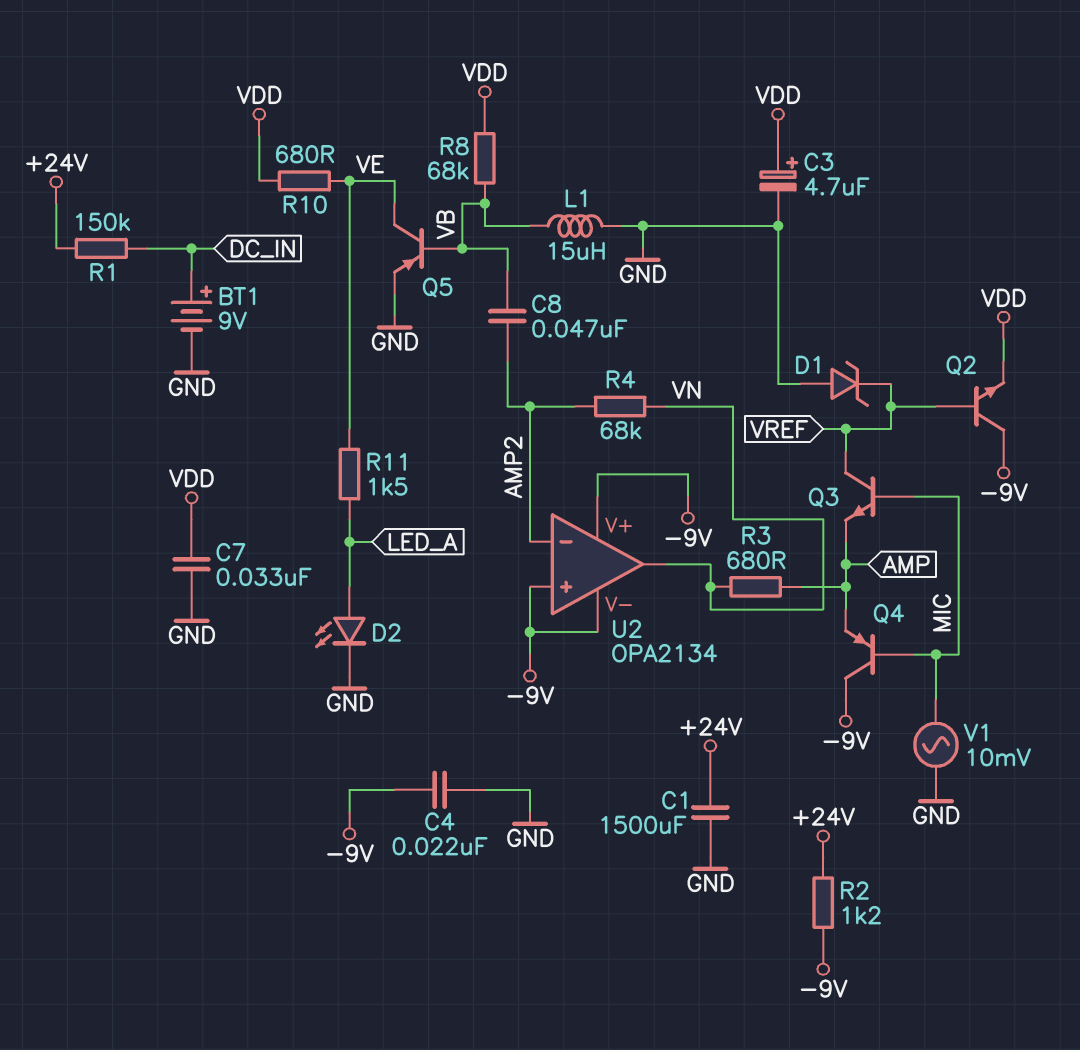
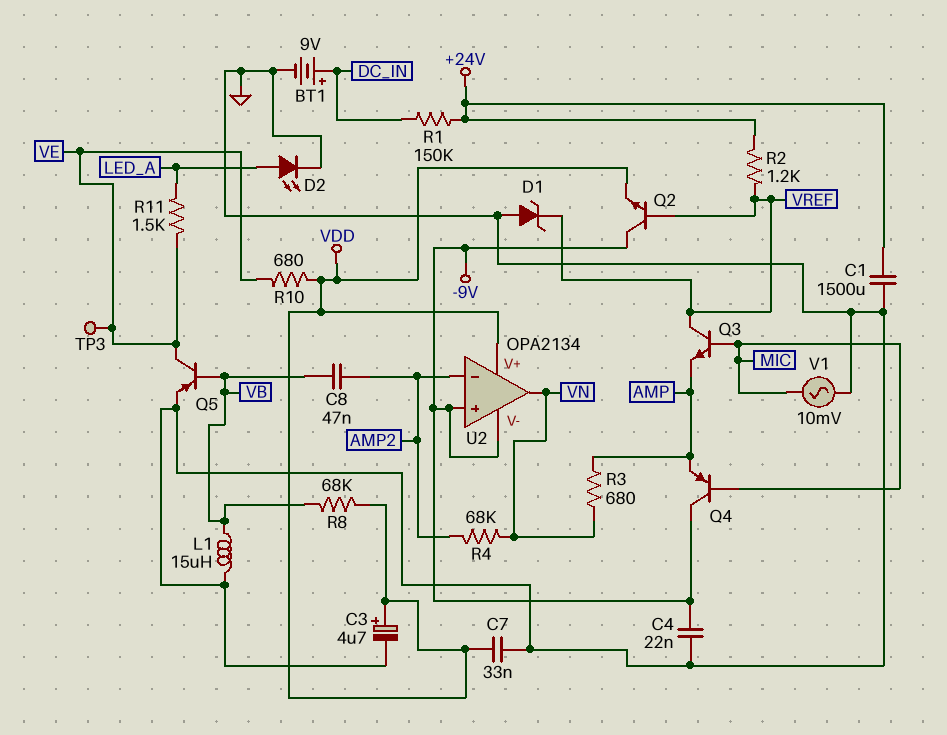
R2: 1.2k (+24V, -9V) -> 1.2k (+24V, VREF)
TP3: none -> test point (VE)
U2 pin V+: -9V -> VDD

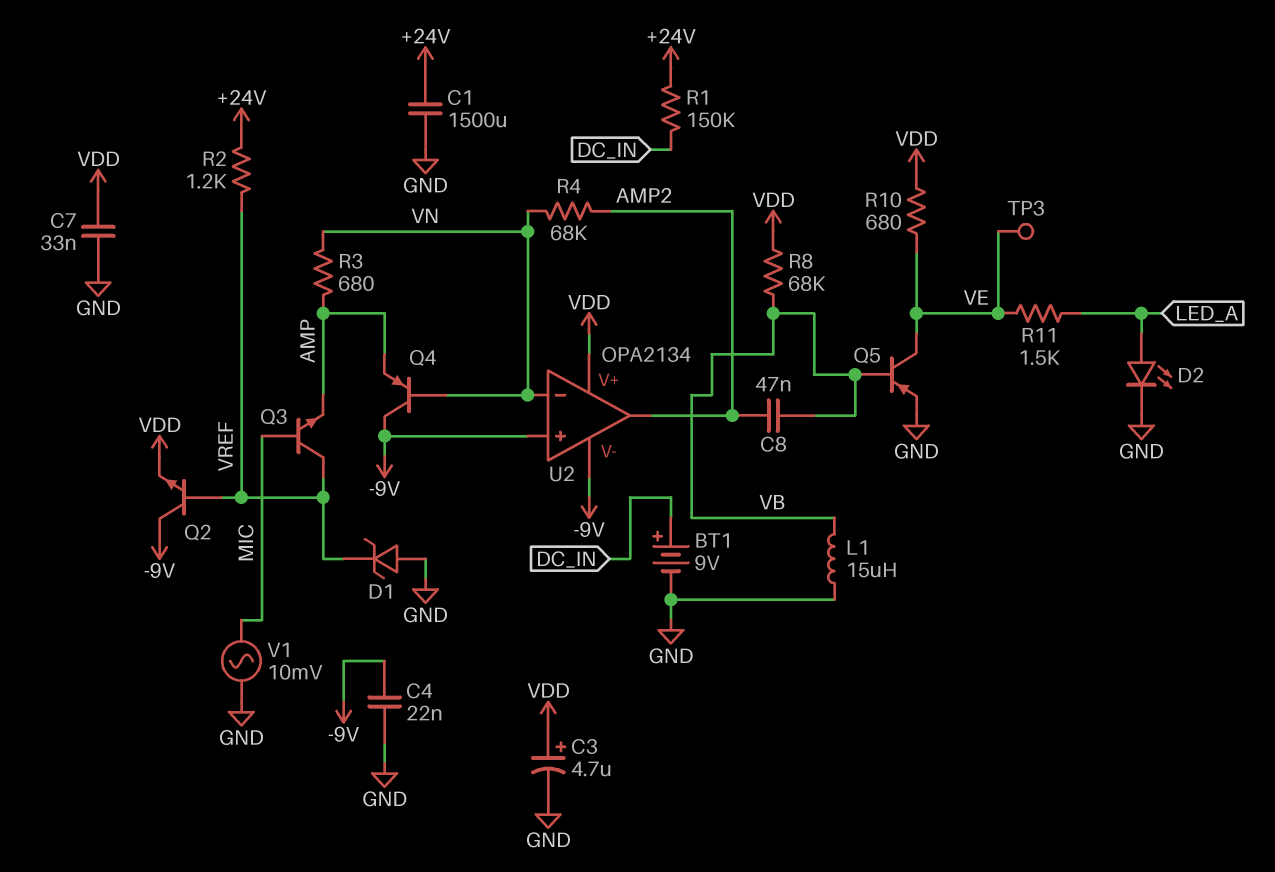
Q4: PNP (B MIC, C -9V, E AMP) -> PNP (B VN, C -9V, E AMP)
U2 pin in-: AMP2 -> VN
U2 pin out: VN -> AMP2

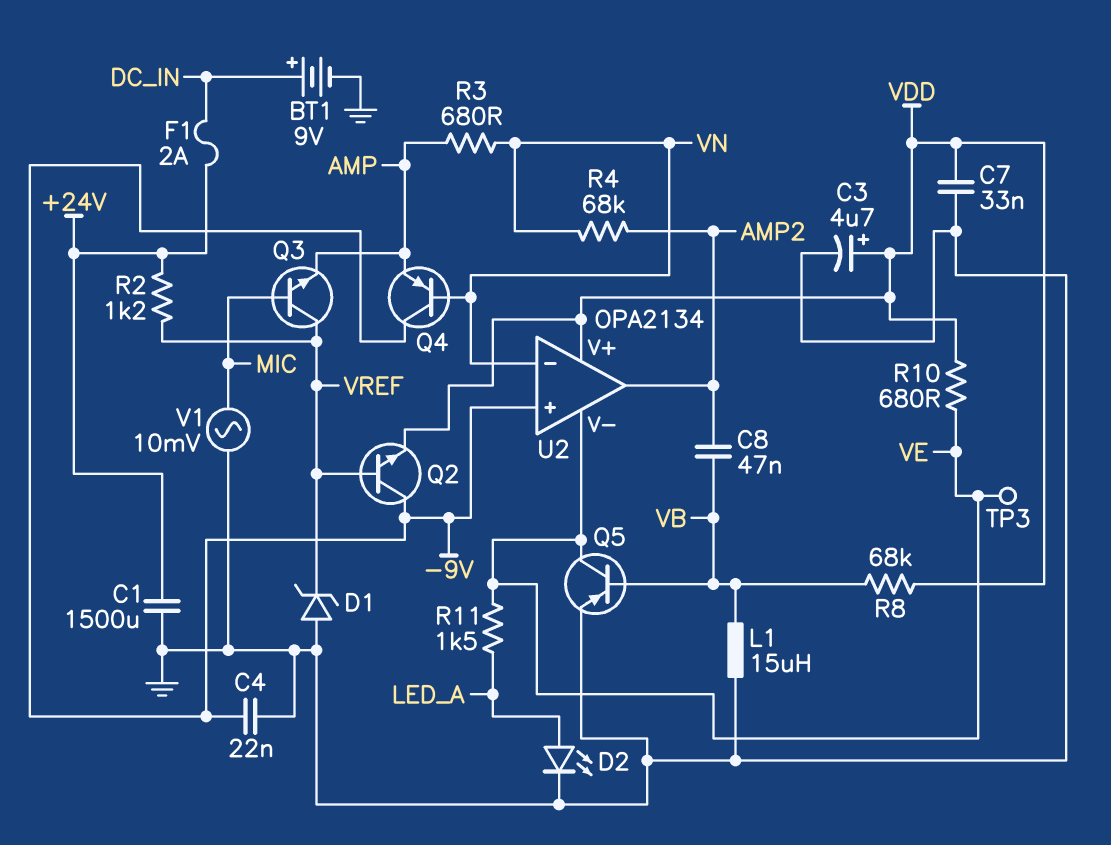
F1: none -> 2A (+24V, DC_IN)
R1: 150k (+24V, DC_IN) -> none
U2 pin V-: -9V -> VE

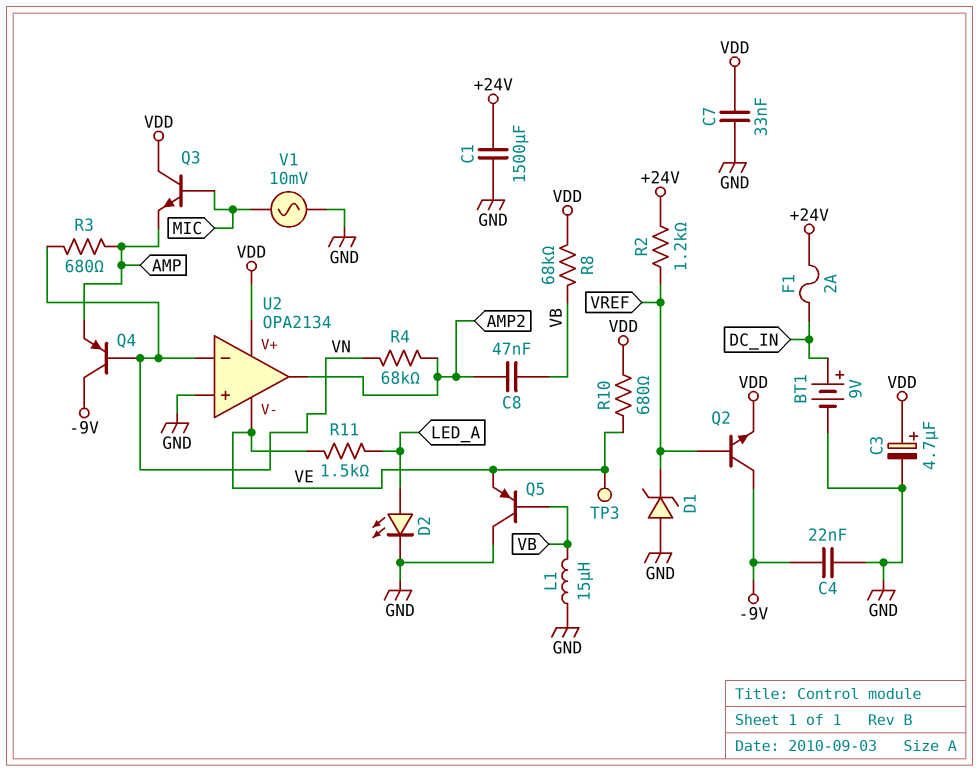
Q3: NPN (B MIC, C VREF, E AMP) -> NPN (B MIC, C VDD, E AMP)
Q5: PNP (B VB, C VE, E GND) -> PNP (B VB, C GND, E VE)
U2 pin in+: -9V -> GND

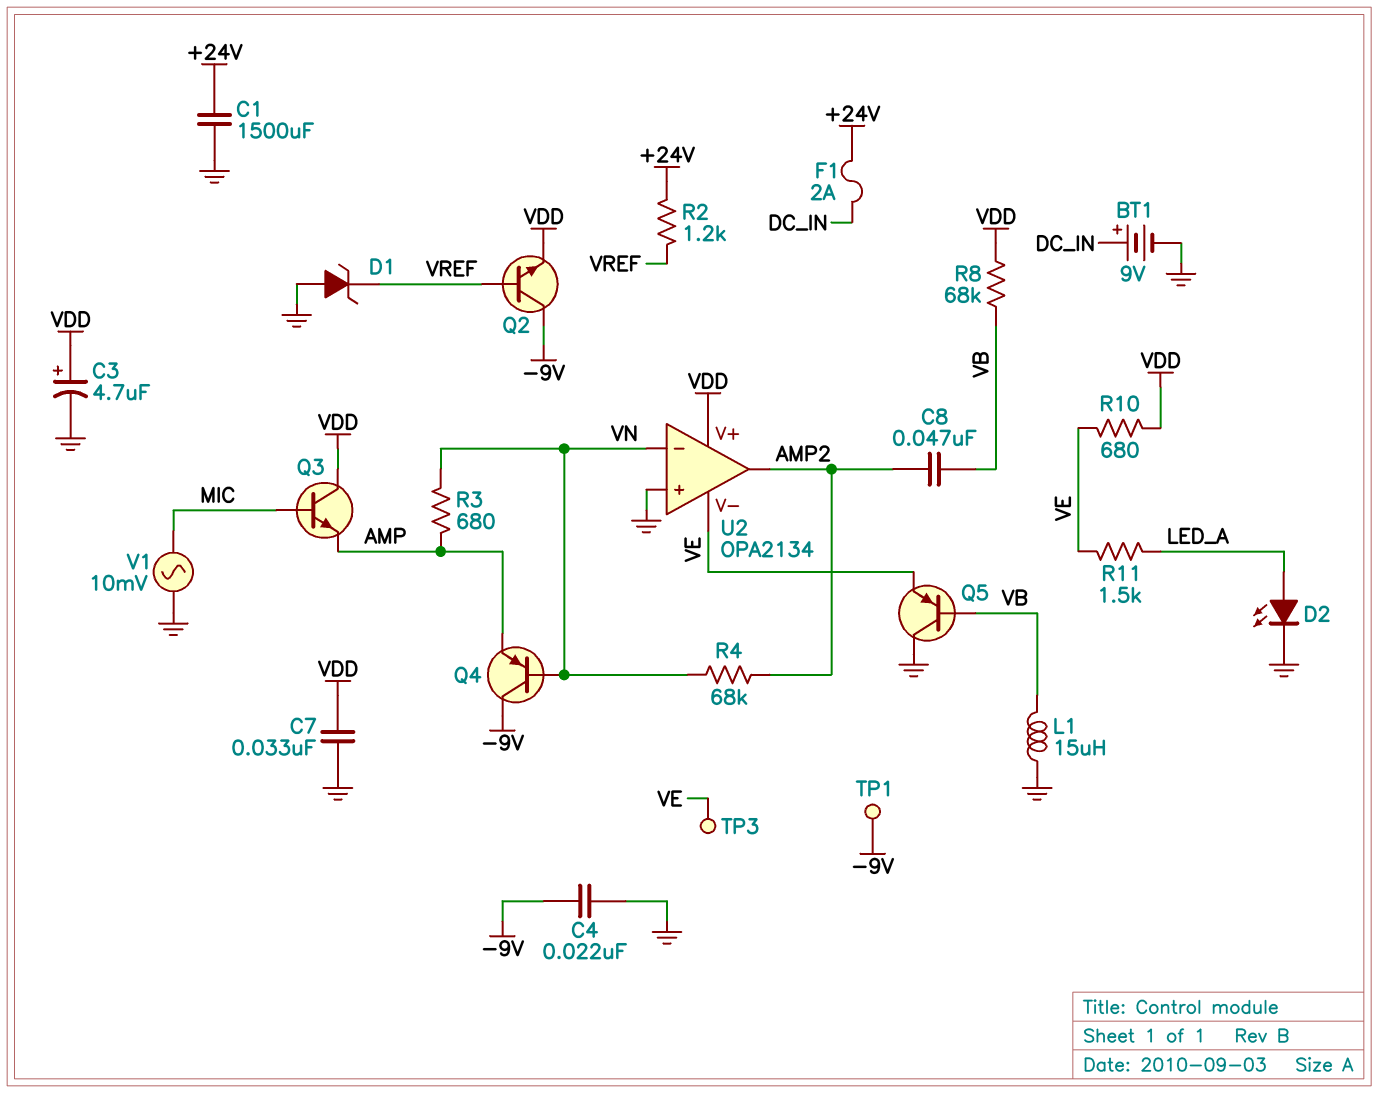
TP1: none -> test point (-9V)

